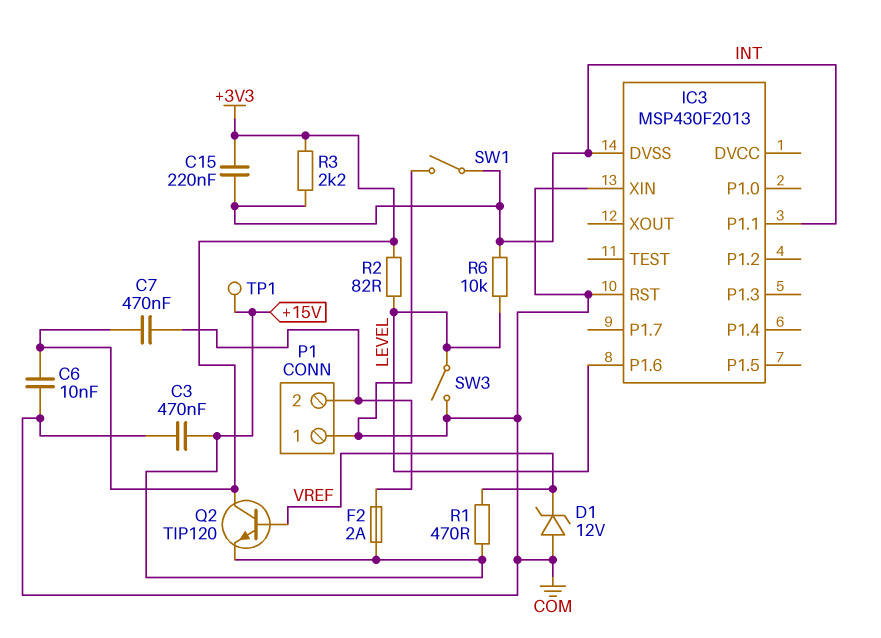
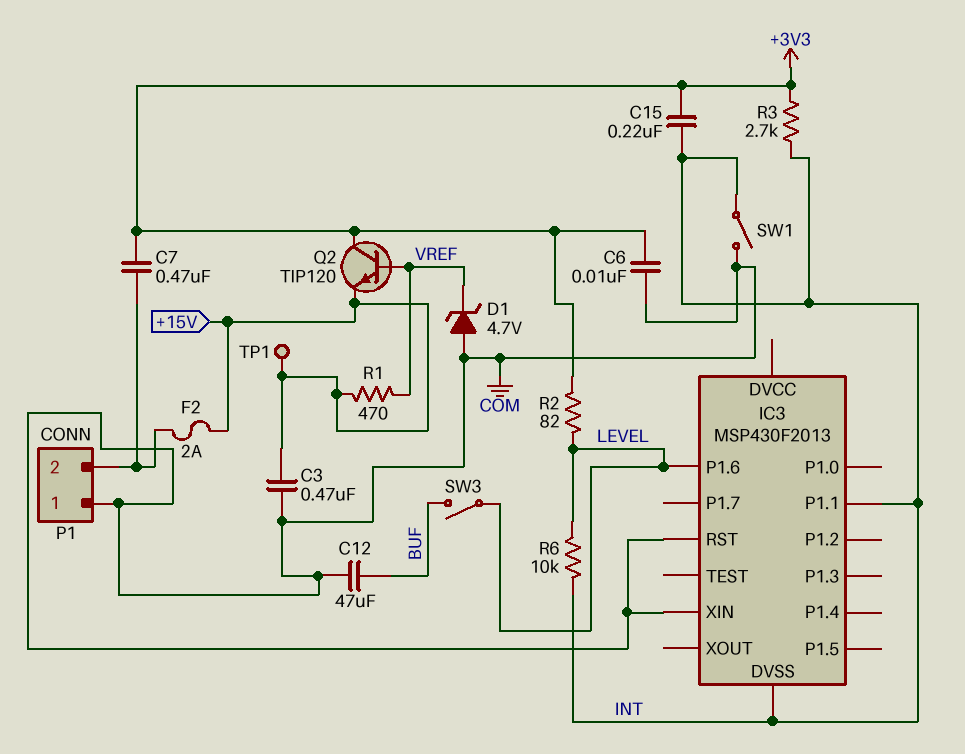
C12: none -> 47uF (BUF, COM)
D1: zener 12V (A COM, K VREF) -> zener 4.7V (A COM, K VREF)
R3: 2.2k (+3V3, INT) -> 2.7k (+3V3, INT)
SW3: switch (COM, LEVEL) -> switch (BUF, LEVEL)

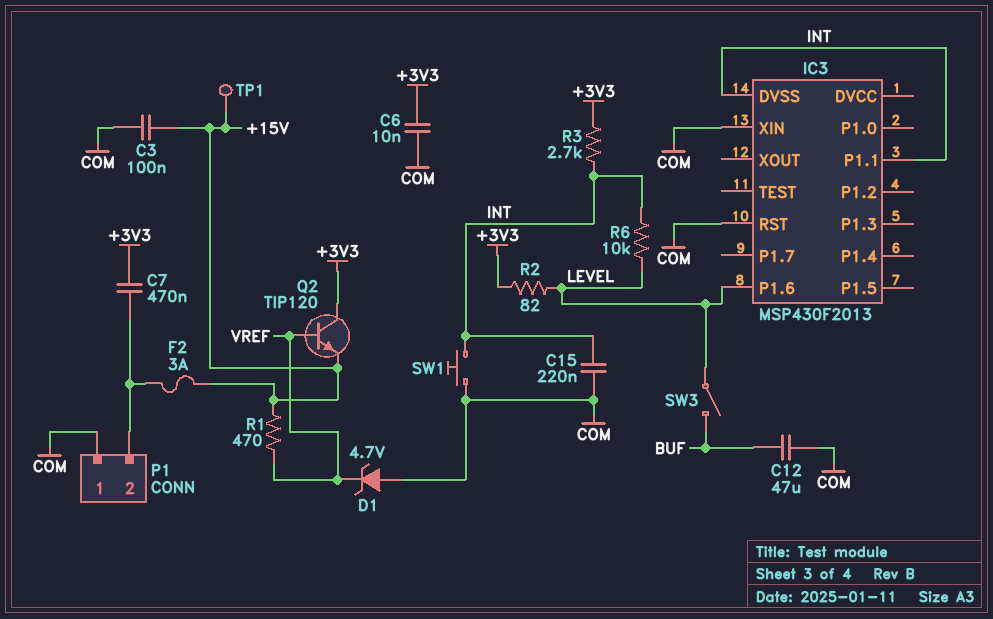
C3: 470nF (+15V, COM) -> 100nF (+15V, COM)
C15: 220nF (+3V3, INT) -> 220nF (COM, INT)
F2: 2A (+15V, P1/2) -> 3A (+15V, P1/2)
SW1: switch (COM, INT) -> button (COM, INT)

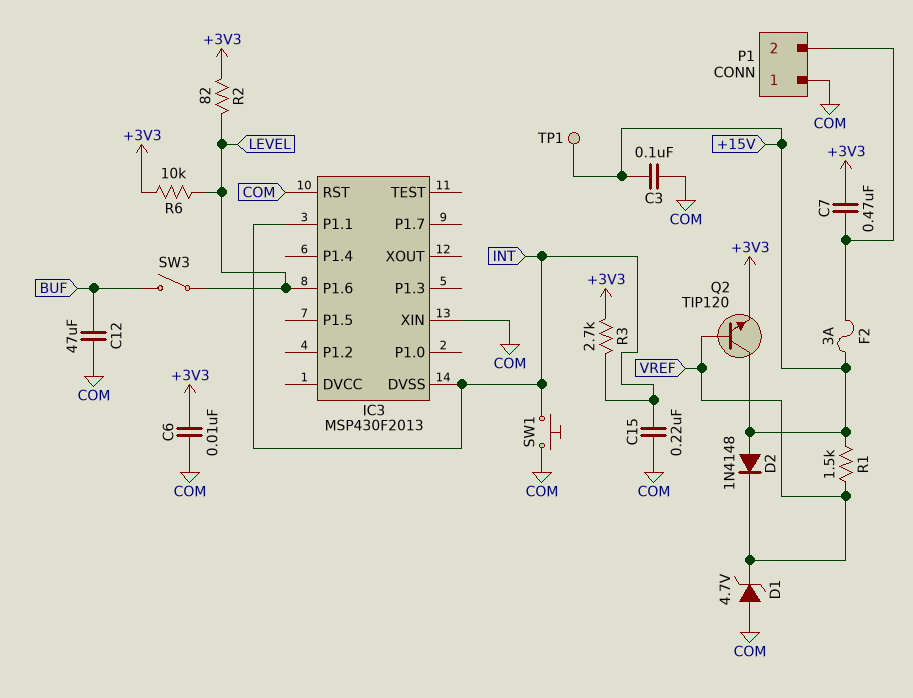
D2: none -> diode 1N4148 (A +15V, K VREF)
Q2: NPN TIP120 (B VREF, C +3V3, E +15V) -> NPN TIP120 (B VREF, C +15V, E +3V3)
R1: 470 (+15V, VREF) -> 1.5k (+15V, VREF)
R6: 10k (INT, LEVEL) -> 10k (+3V3, LEVEL)

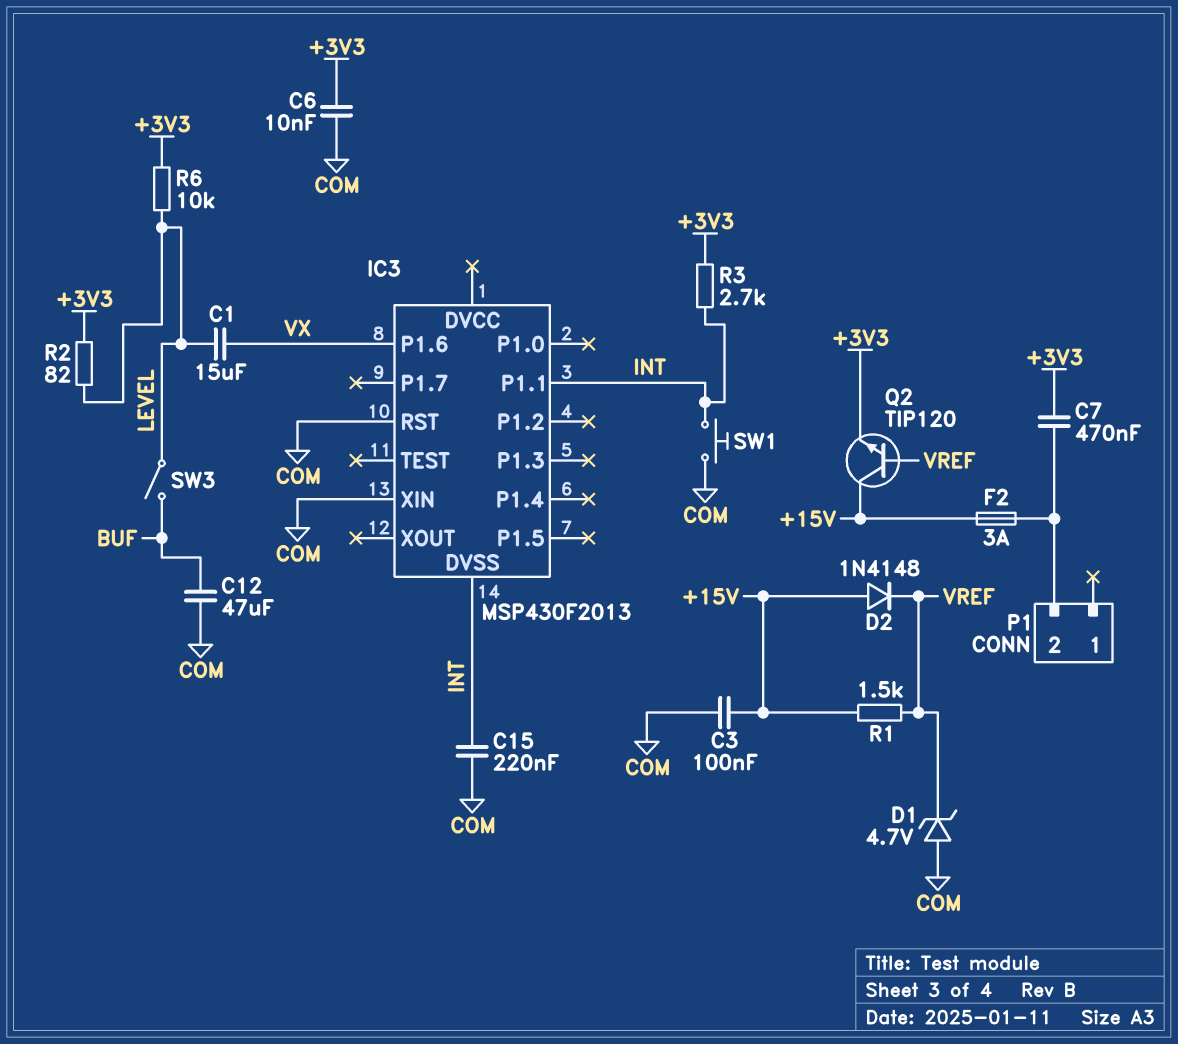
C1: none -> 15uF (LEVEL, VX)
IC3 pin P1.6: LEVEL -> VX
P1 pin 1: COM -> none
TP1: test point (+15V) -> none

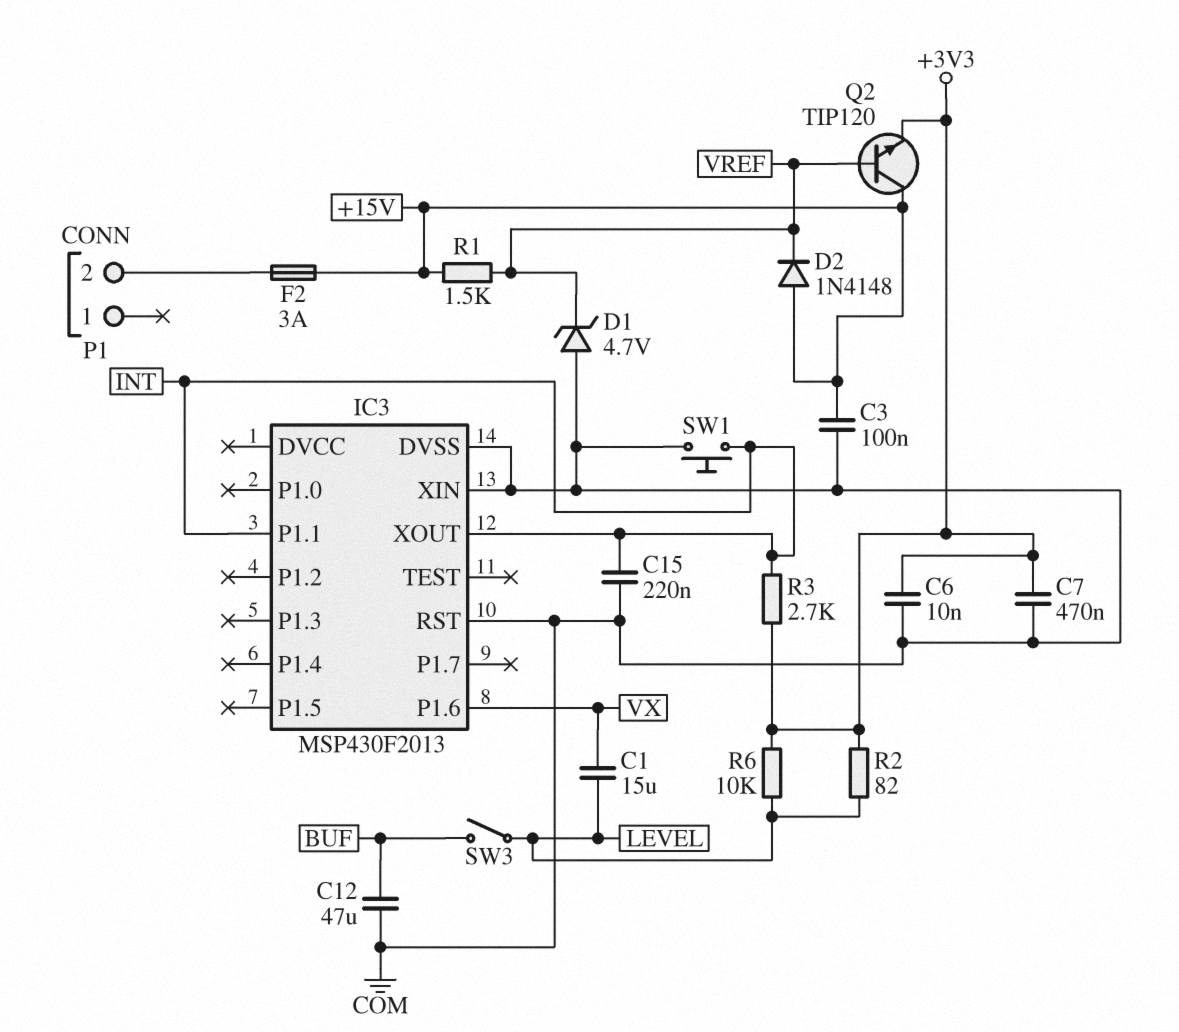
C7: 470nF (+3V3, P1/2) -> 470nF (+3V3, COM)
IC3 pin DVSS: INT -> COM
IC3 pin XOUT: none -> INT

